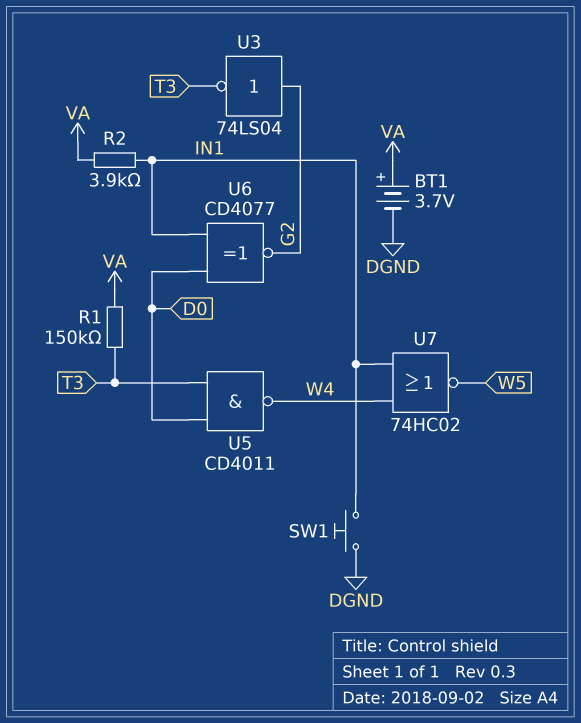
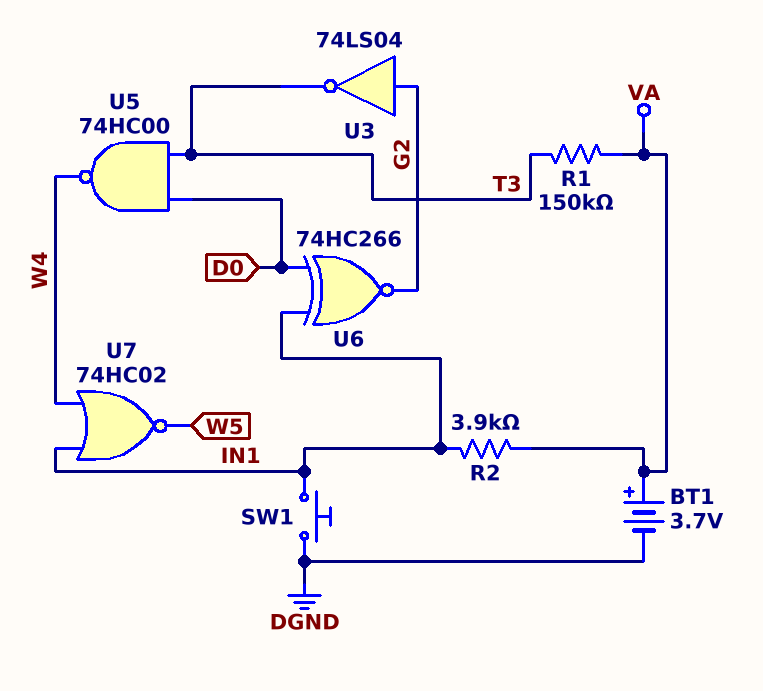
U5: NAND CD4011 (in D0, in T3, out W4) -> NAND 74HC00 (in D0, in T3, out W4)
U6: XNOR CD4077 (in D0, in IN1, out G2) -> XNOR 74HC266 (in D0, in IN1, out G2)

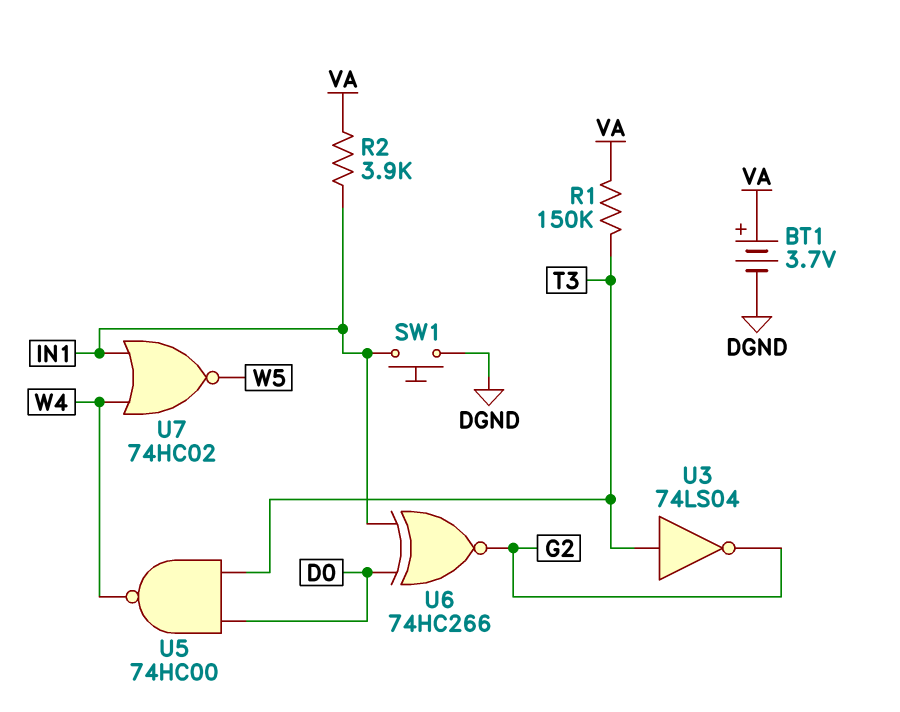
U3: NOT 74LS04 (in G2, out T3) -> NOT 74LS04 (in T3, out G2)

